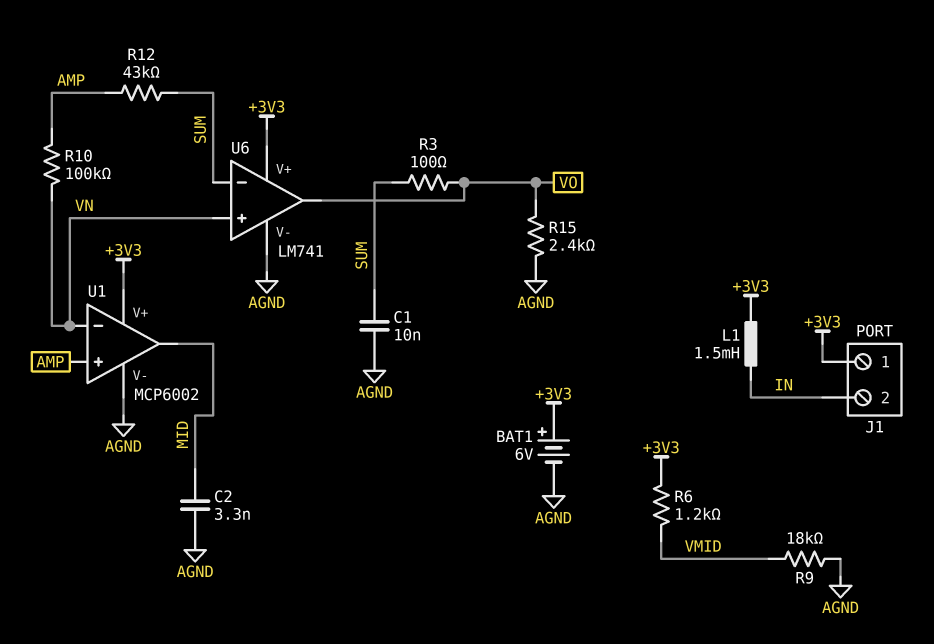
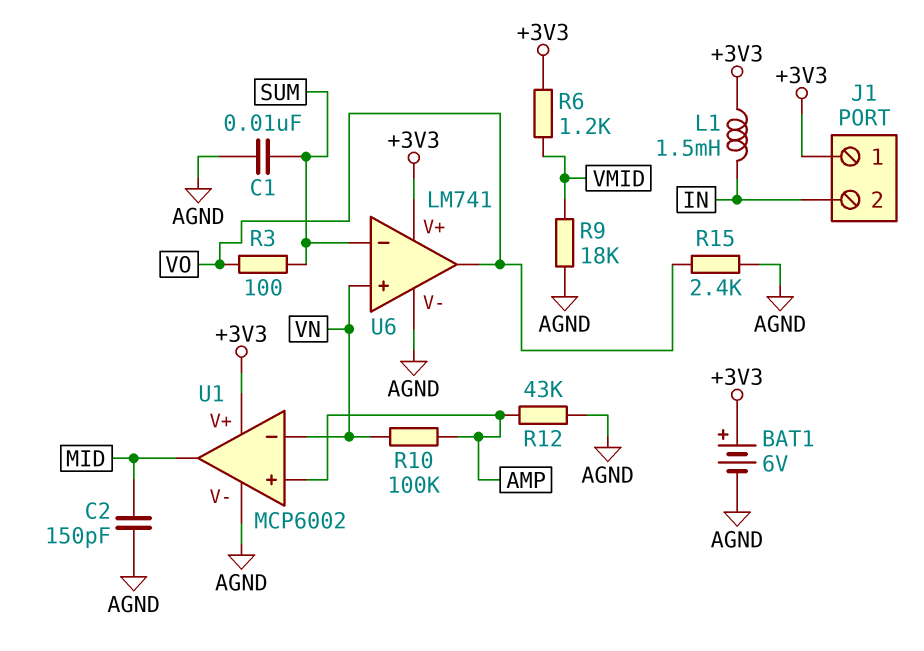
C2: 3.3nF (AGND, MID) -> 150pF (AGND, MID)
R12: 43k (AMP, SUM) -> 43k (AGND, AMP)

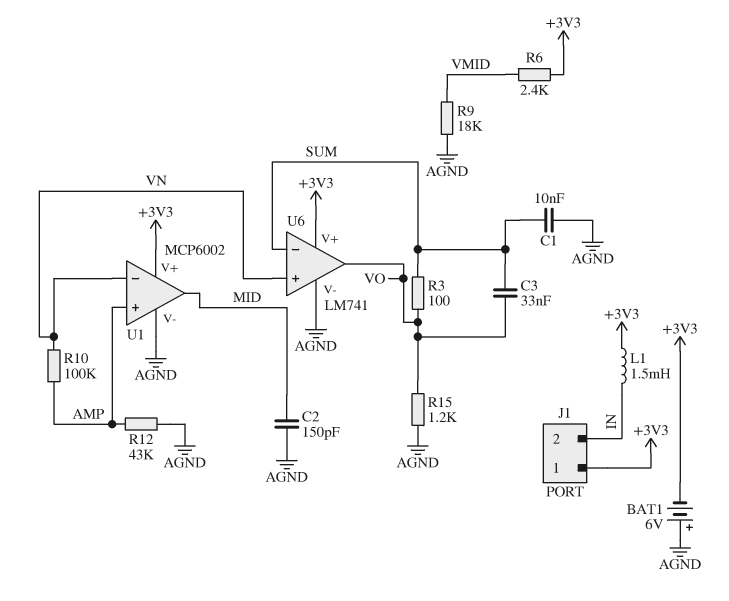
BAT1: 6V (plus +3V3, minus AGND) -> 6V (plus AGND, minus +3V3)
C3: none -> 33nF (SUM, VO)
R6: 1.2k (+3V3, VMID) -> 2.4k (+3V3, VMID)
R15: 2.4k (AGND, VO) -> 1.2k (AGND, VO)

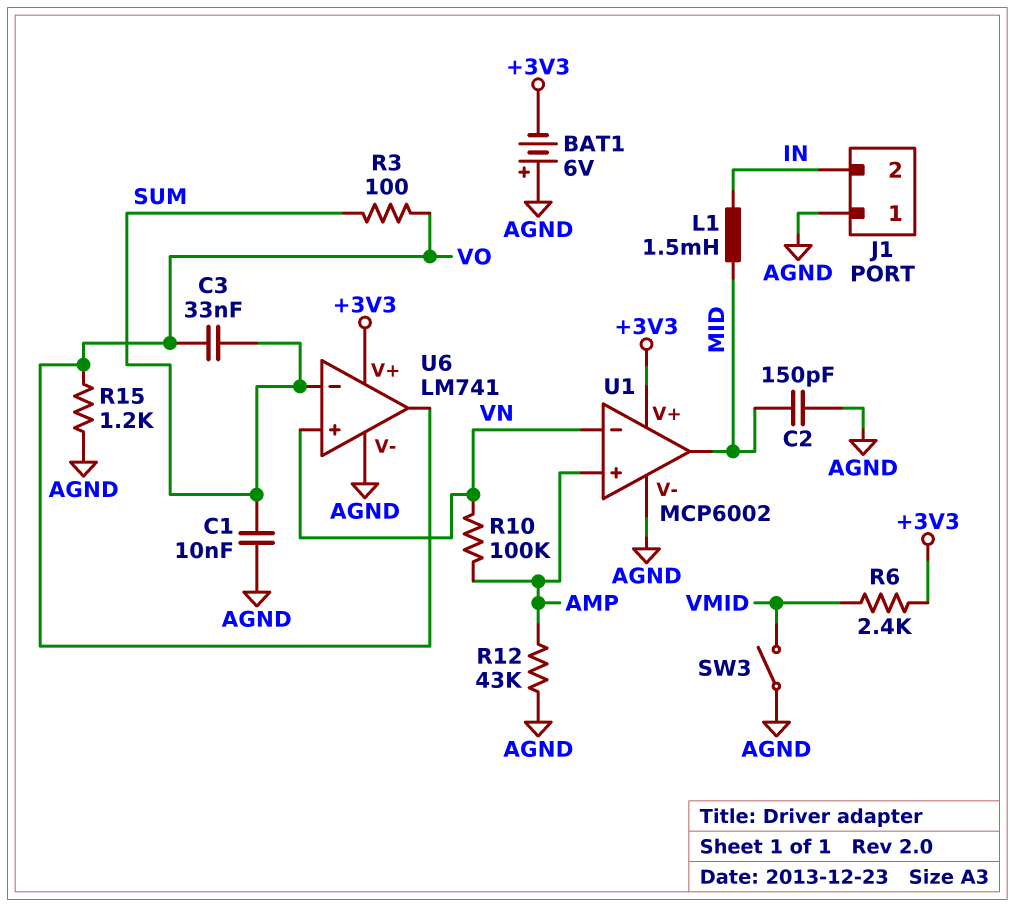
J1 pin 1: +3V3 -> AGND
L1: 1.5mH (+3V3, IN) -> 1.5mH (IN, MID)
R9: 18k (AGND, VMID) -> none
SW3: none -> switch (AGND, VMID)

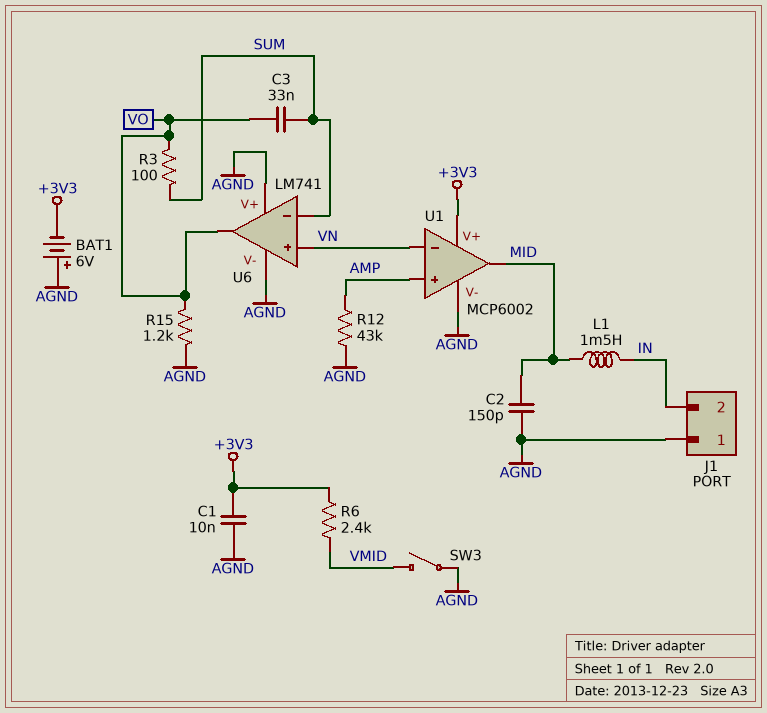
C1: 10nF (AGND, SUM) -> 10nF (+3V3, AGND)
R10: 100k (AMP, VN) -> none
U6 pin V+: +3V3 -> AGND

